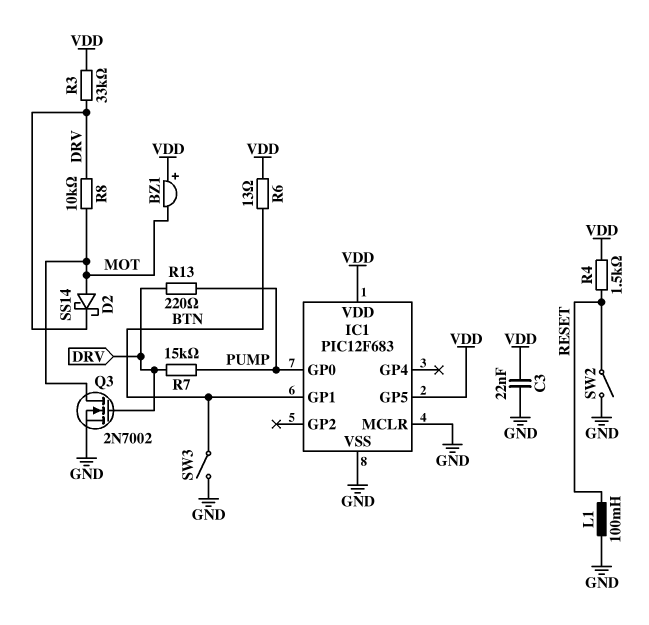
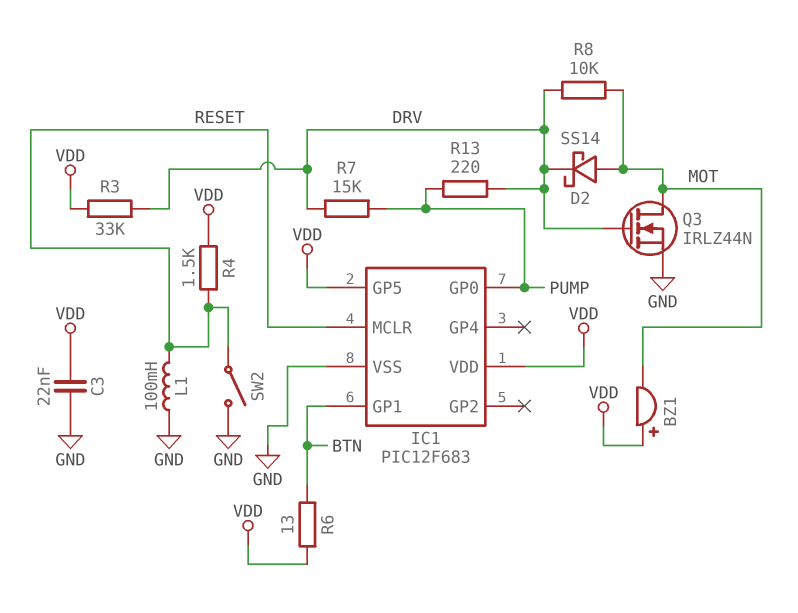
IC1 pin MCLR: GND -> RESET
Q3: NMOS 2N7002 (G DRV, D MOT, S GND) -> NMOS IRLZ44N (G DRV, D MOT, S GND)
SW3: switch (BTN, GND) -> none

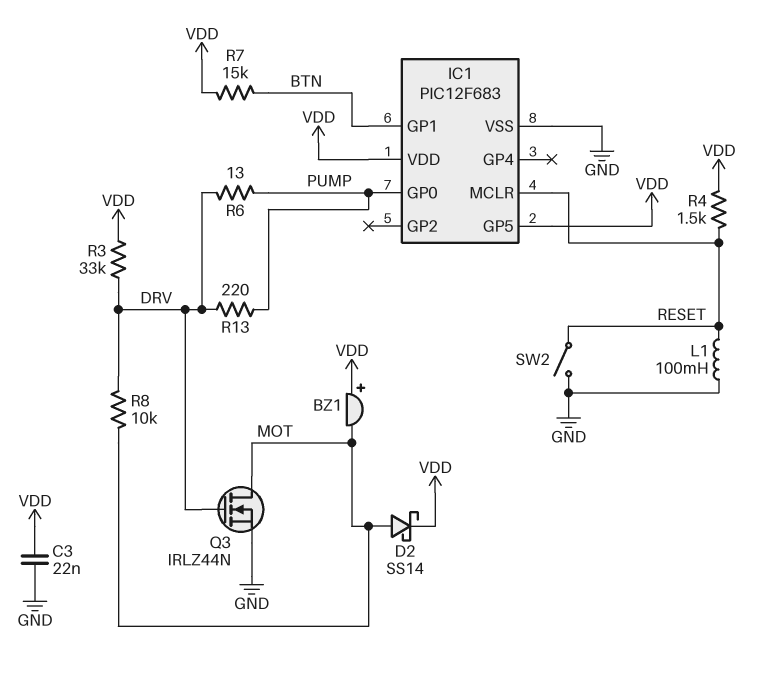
D2: schottky SS14 (A MOT, K DRV) -> schottky SS14 (A MOT, K VDD)
R6: 13 (BTN, VDD) -> 13 (DRV, PUMP)
R7: 15k (DRV, PUMP) -> 15k (BTN, VDD)

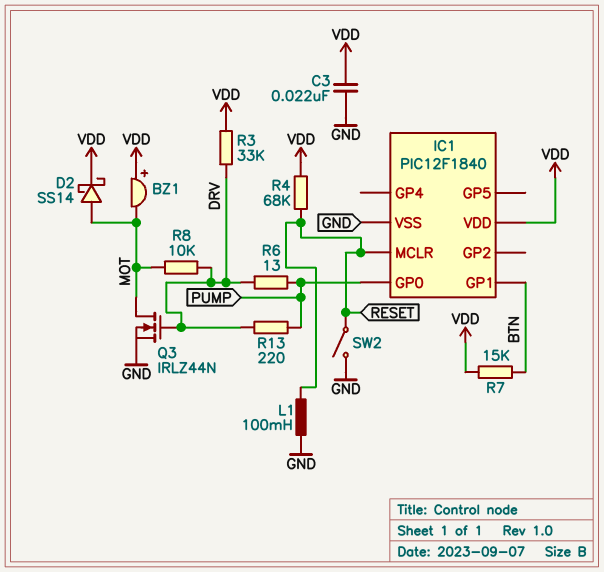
IC1: PIC12F683 -> PIC12F1840
IC1 pin GP5: VDD -> none
R4: 1.5k (RESET, VDD) -> 68k (RESET, VDD)

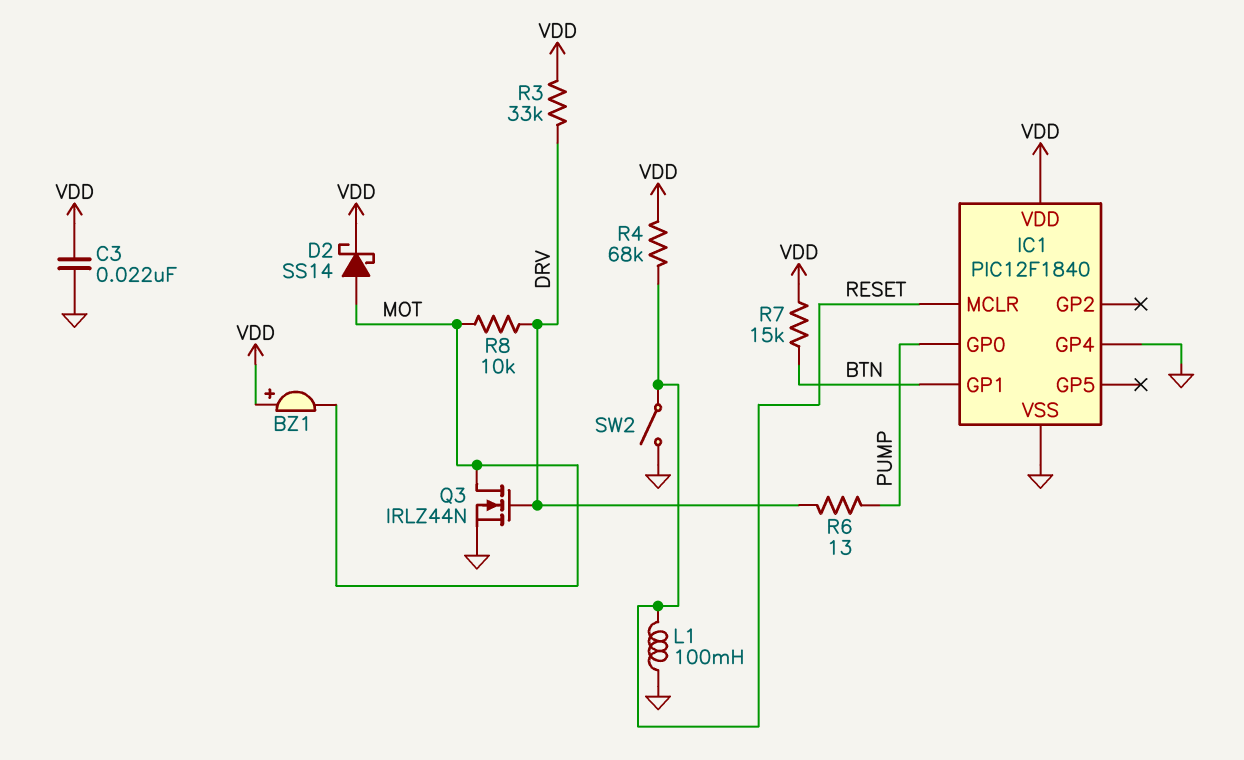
IC1 pin GP4: none -> GND
R13: 220 (DRV, PUMP) -> none

